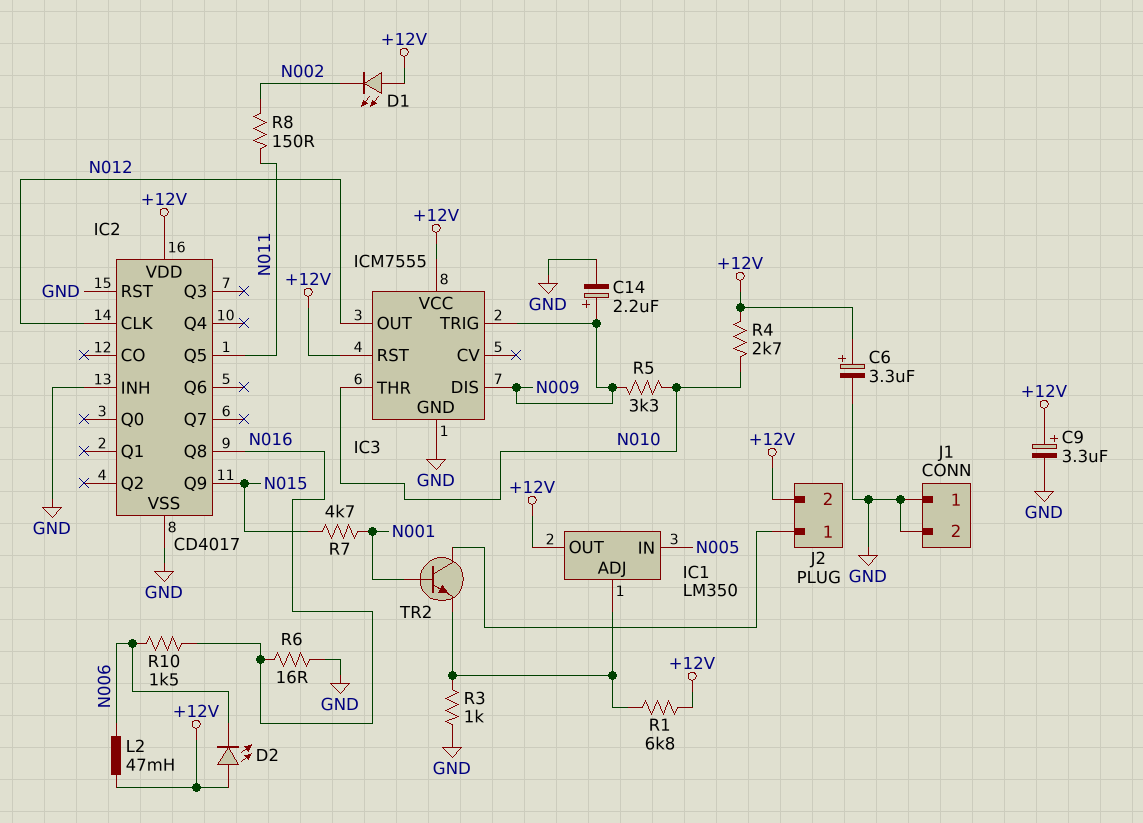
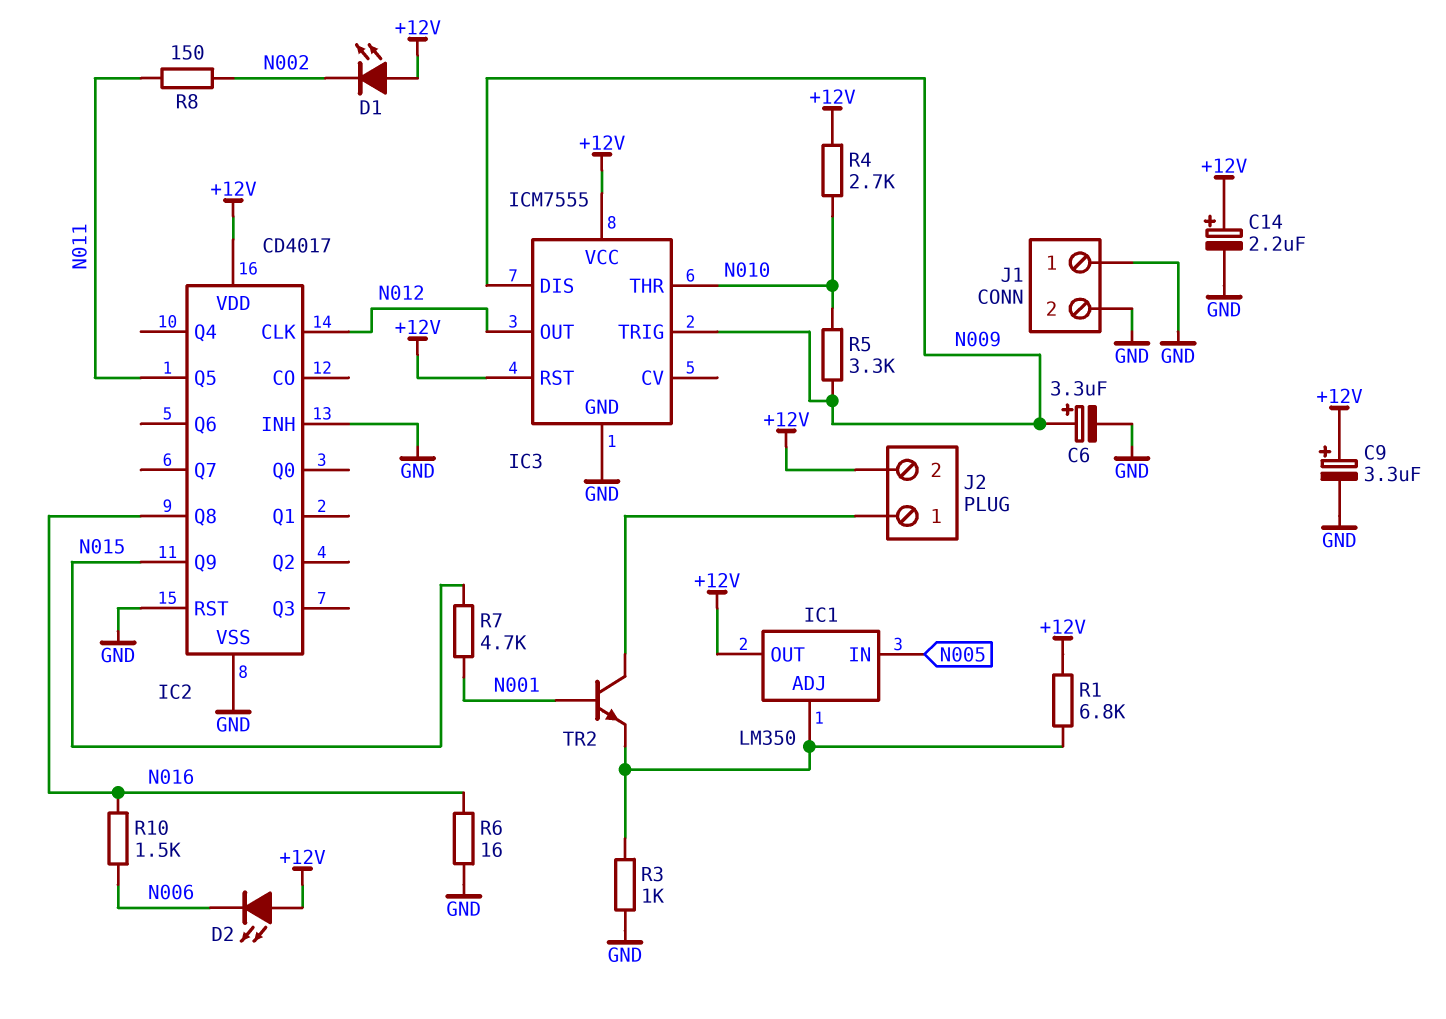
C6: 3.3uF (plus +12V, minus GND) -> 3.3uF (plus N009, minus GND)
C14: 2.2uF (plus N009, minus GND) -> 2.2uF (plus +12V, minus GND)
L2: 47mH (+12V, N006) -> none

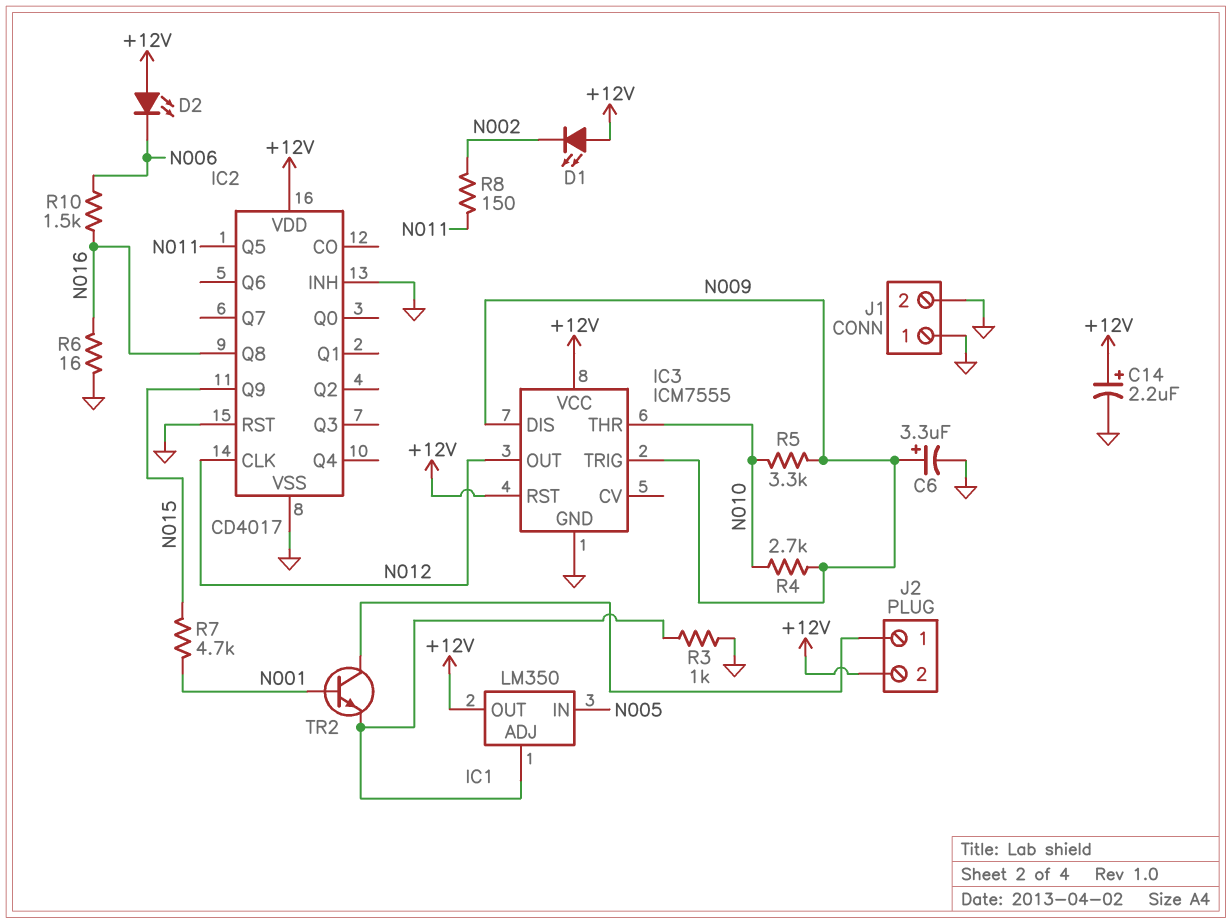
C9: 3.3uF (plus +12V, minus GND) -> none
R1: 6.8k (+12V, IC1/ADJ) -> none
R4: 2.7k (+12V, N010) -> 2.7k (N009, N010)

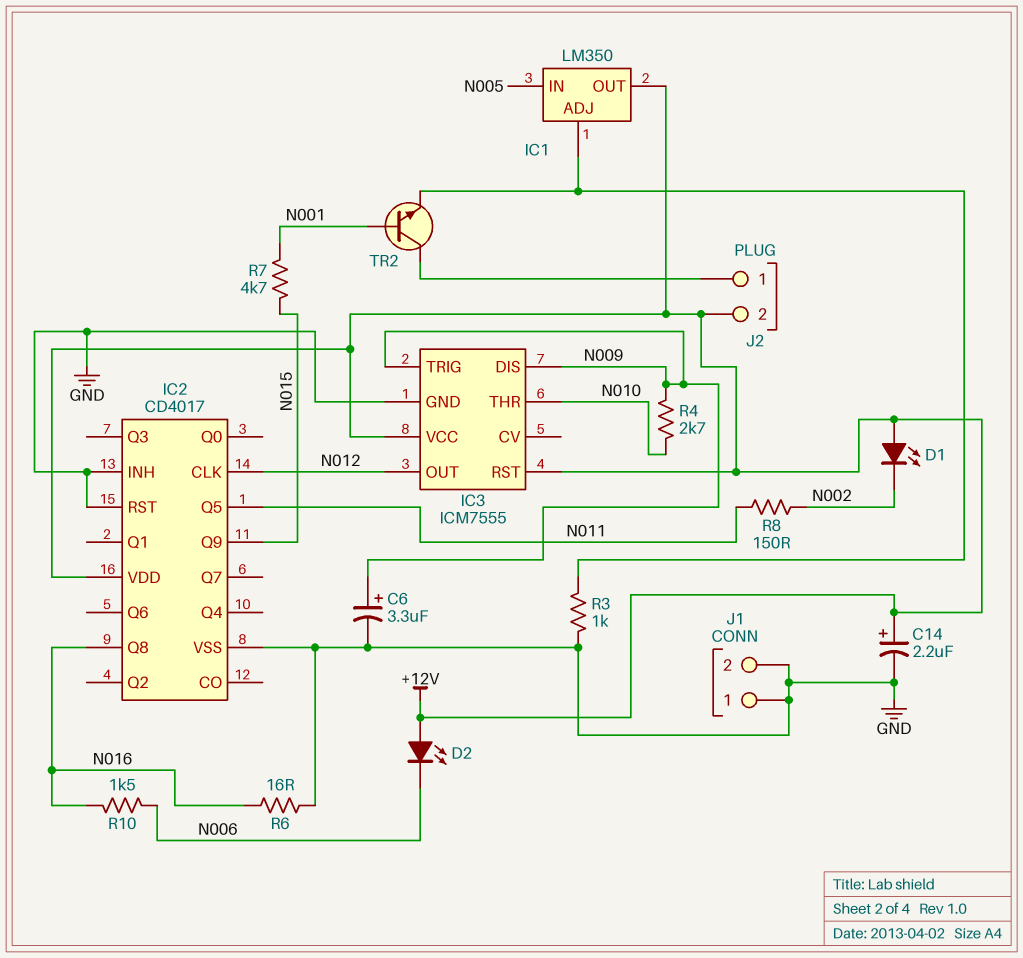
R5: 3.3k (N009, N010) -> none

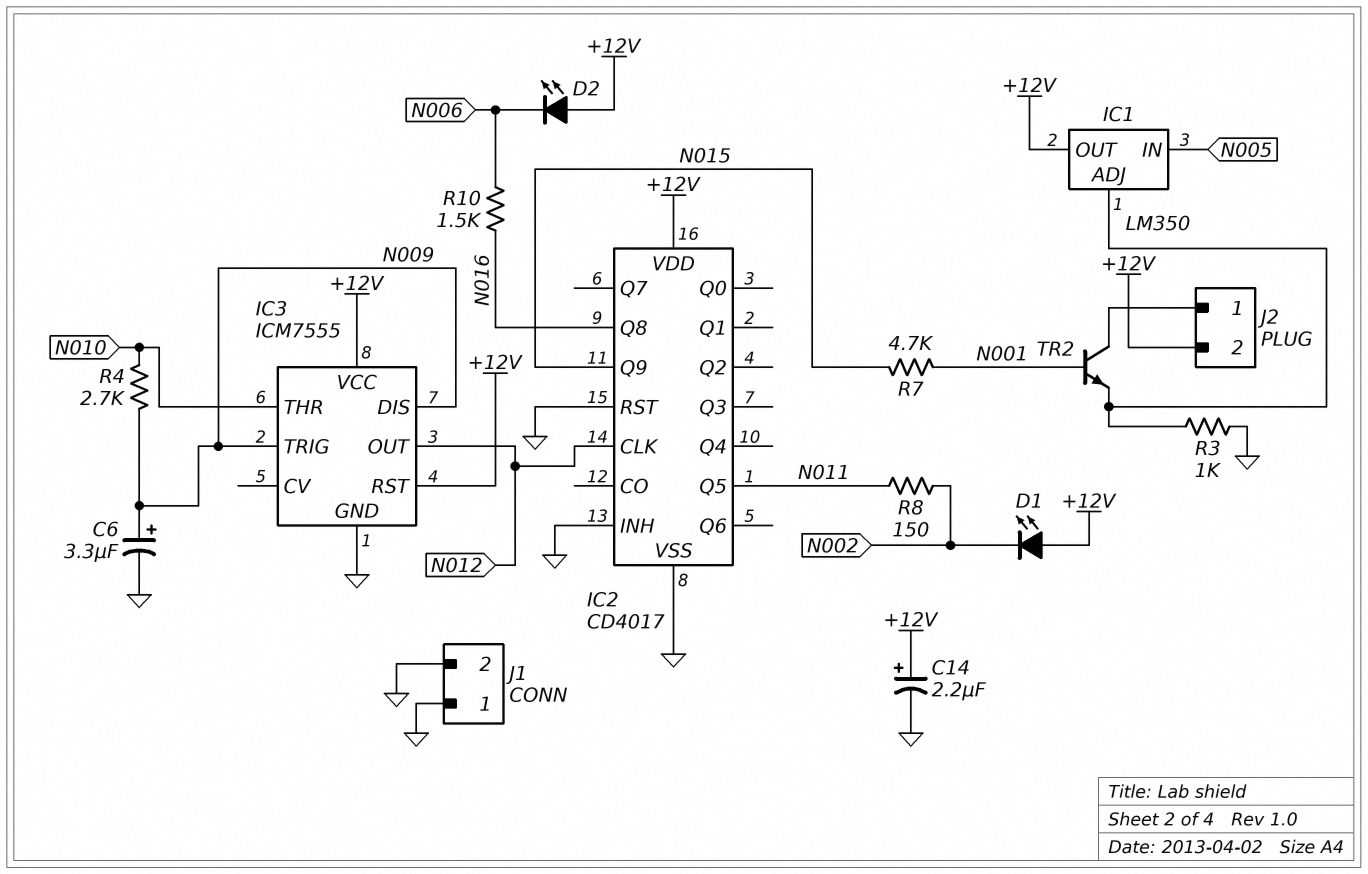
R6: 16 (GND, N016) -> none

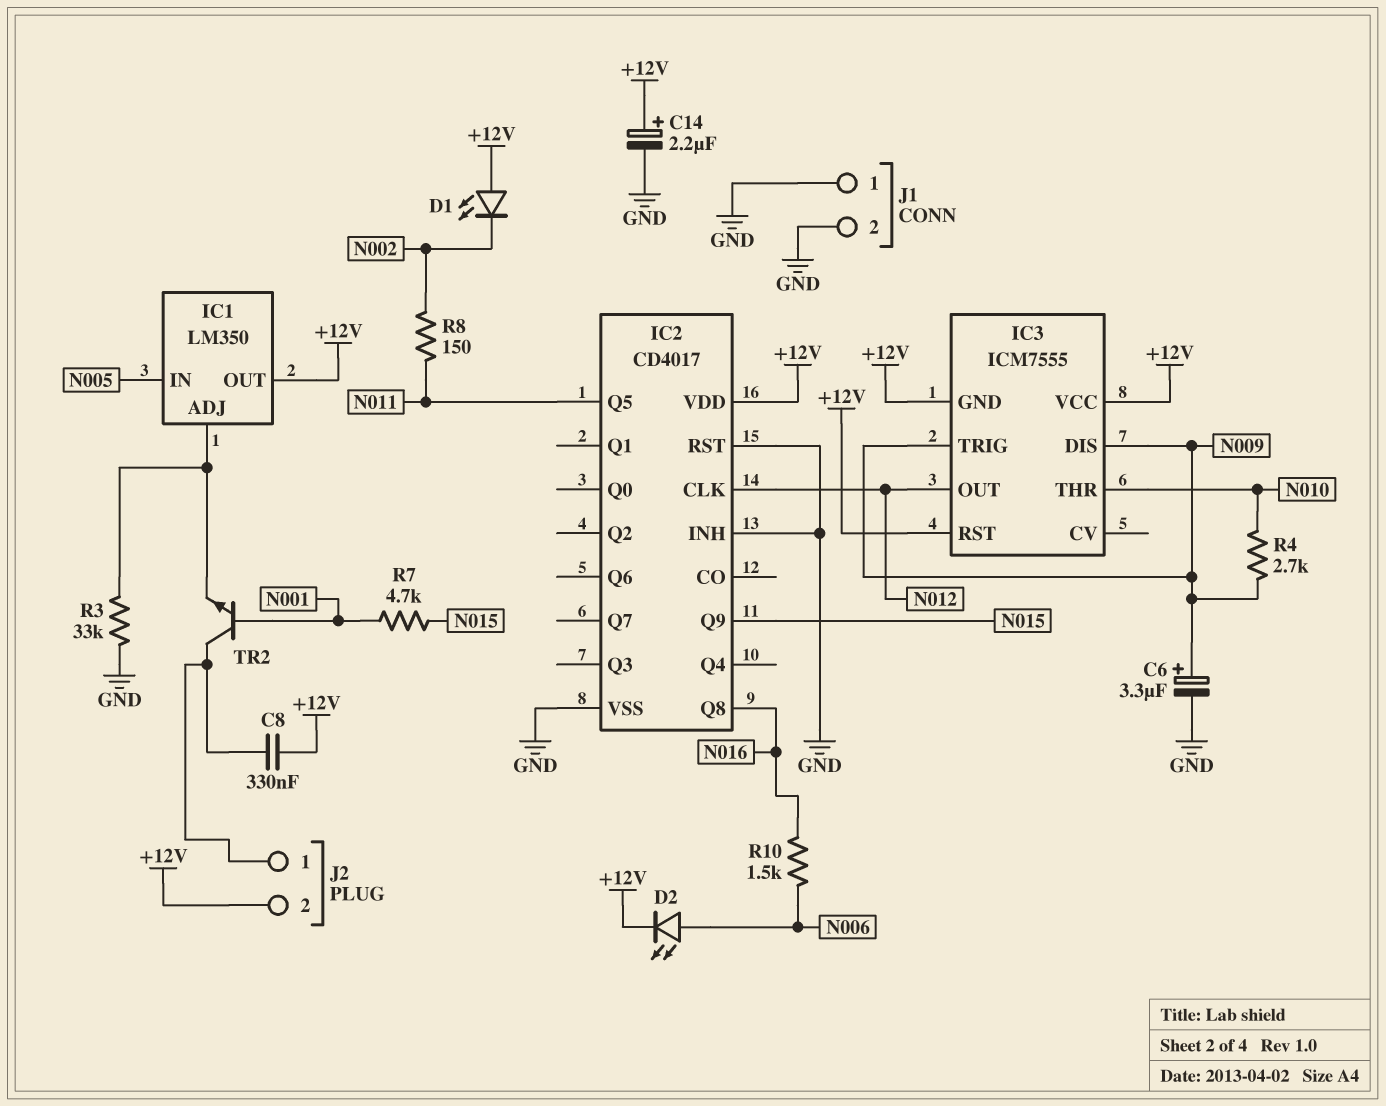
C8: none -> 330nF (+12V, J2/1)
D2: LED (A +12V, K N006) -> LED (A N006, K +12V)
IC3 pin GND: GND -> +12V
R3: 1k (GND, IC1/ADJ) -> 33k (GND, IC1/ADJ)

